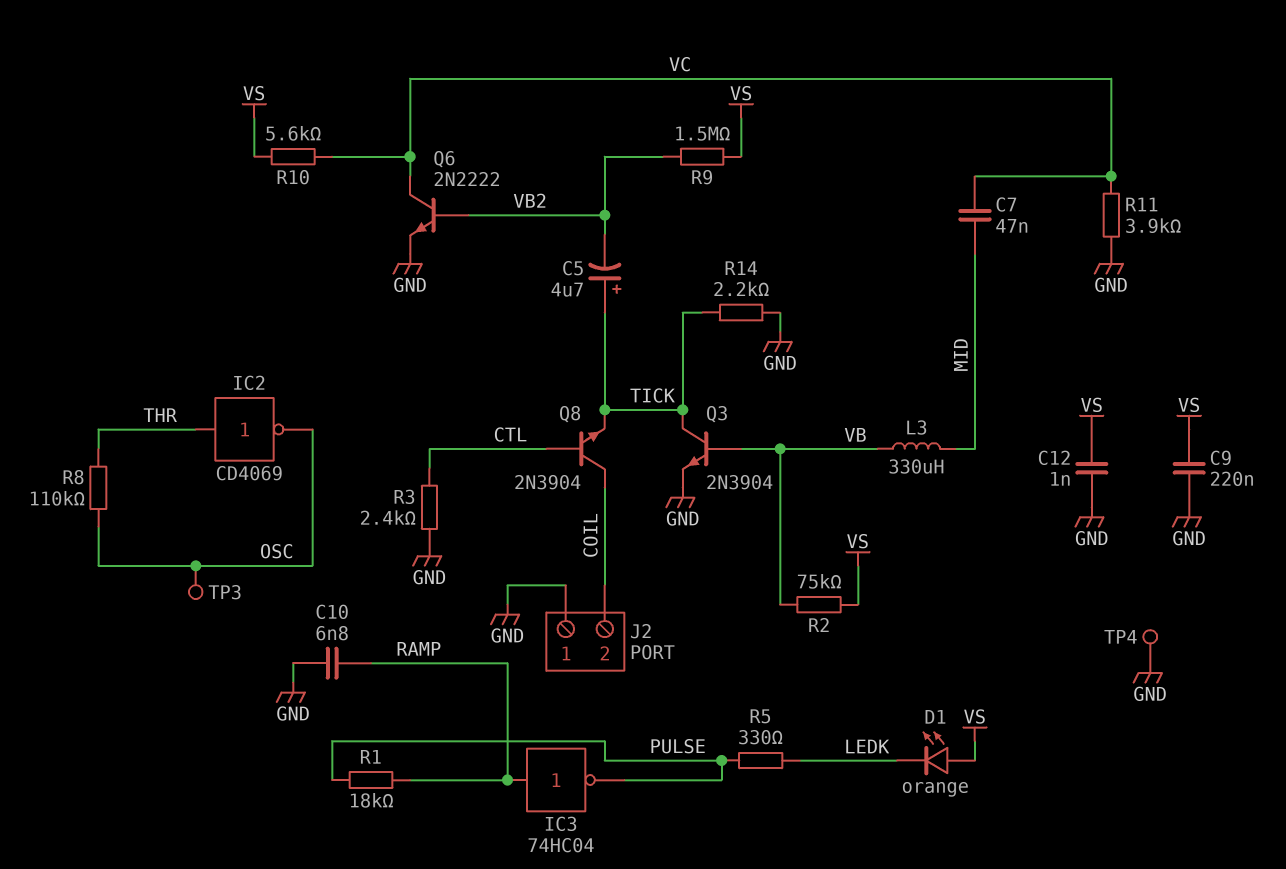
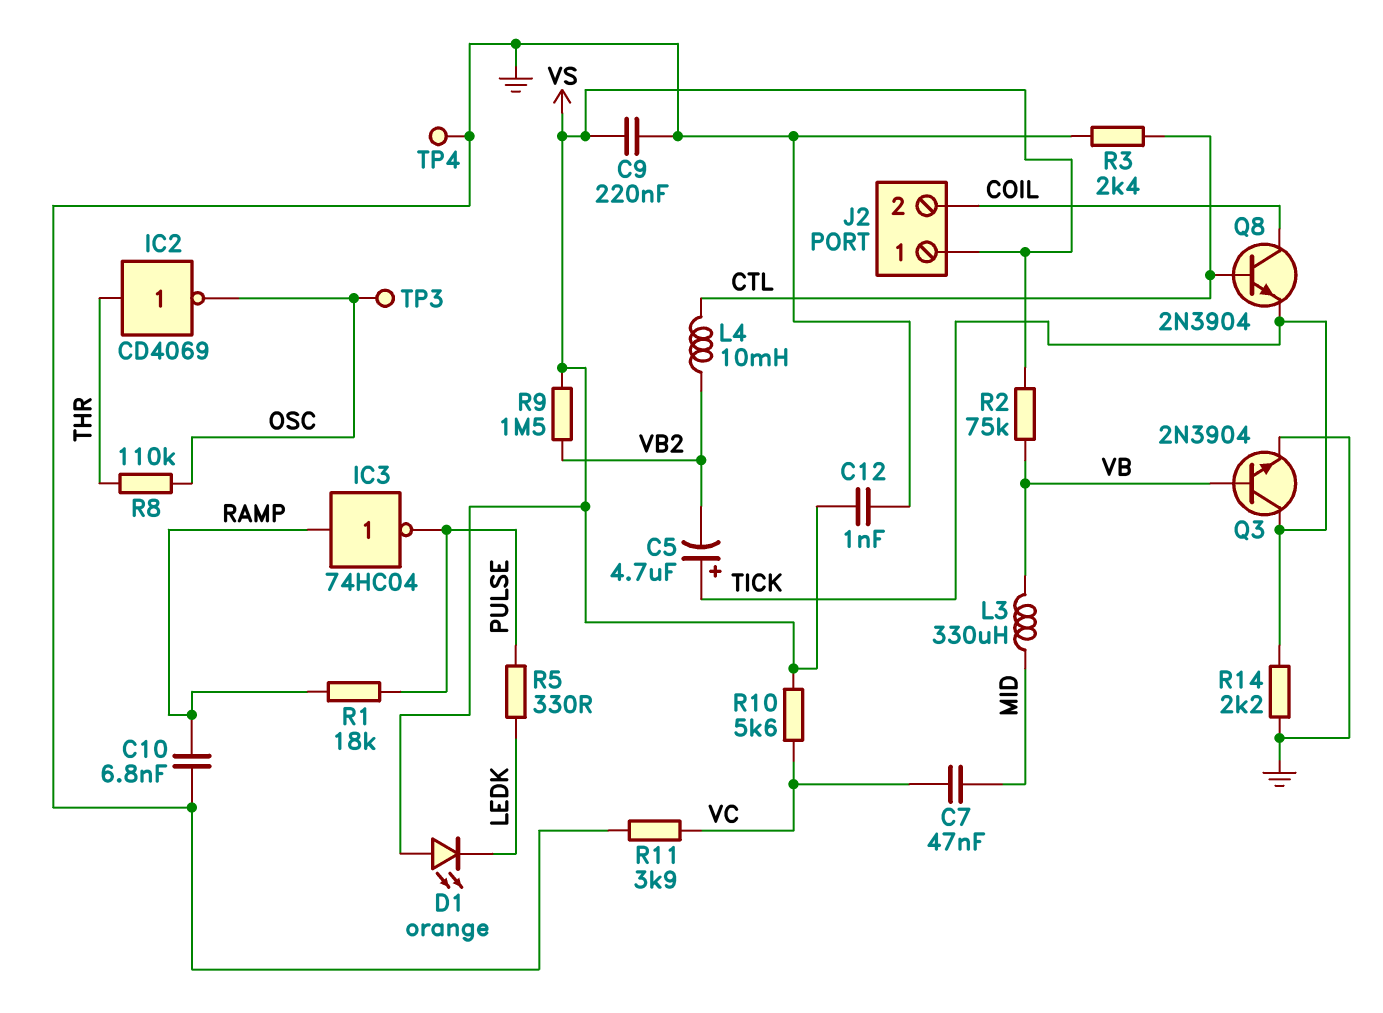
J2 pin 1: GND -> VS
L4: none -> 10mH (CTL, VB2)
Q6: NPN 2N2222 (B VB2, C VC, E GND) -> none

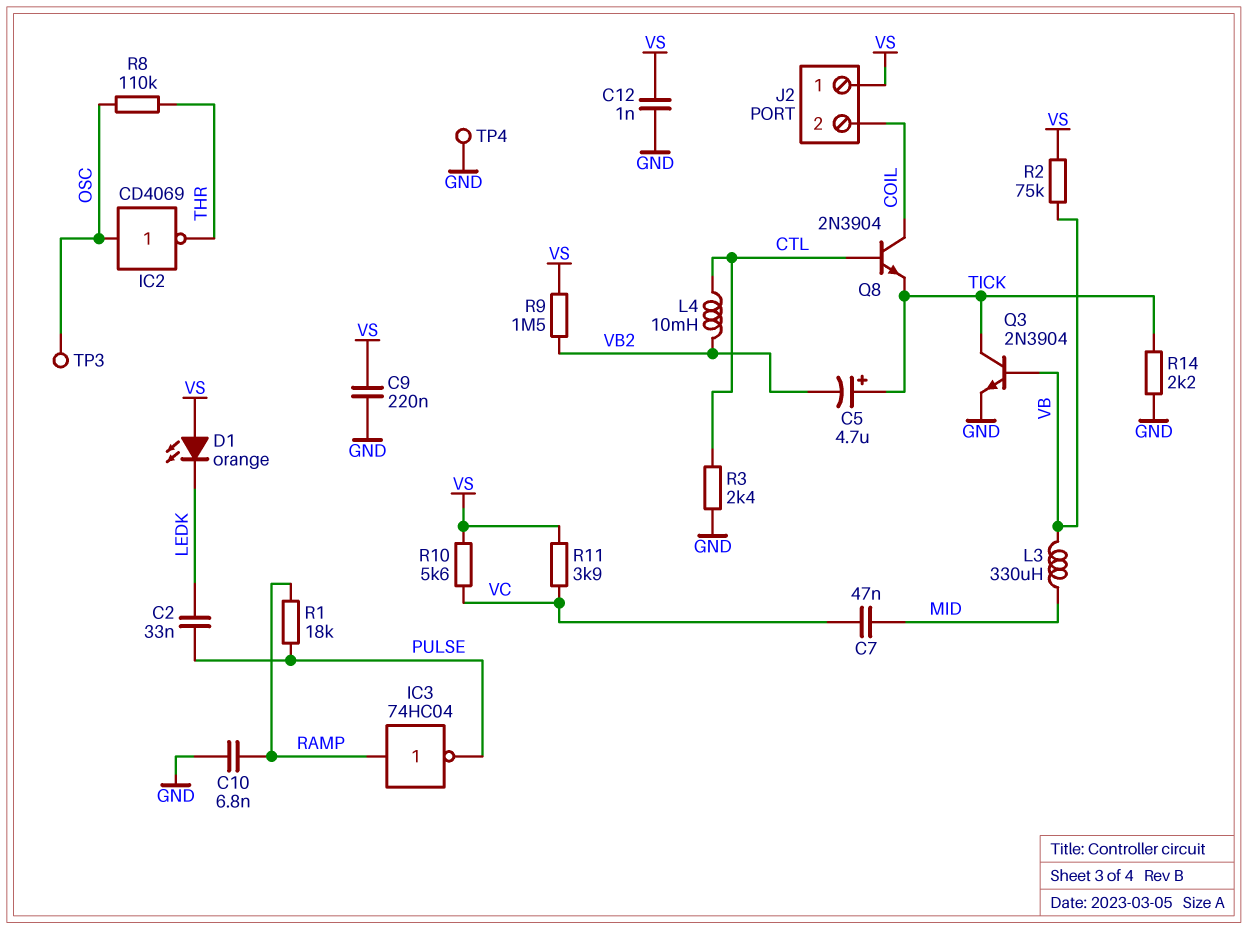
C2: none -> 33nF (LEDK, PULSE)
IC2: NOT CD4069 (in THR, out OSC) -> NOT CD4069 (in OSC, out THR)
R5: 330 (LEDK, PULSE) -> none
R11: 3.9k (GND, VC) -> 3.9k (VC, VS)

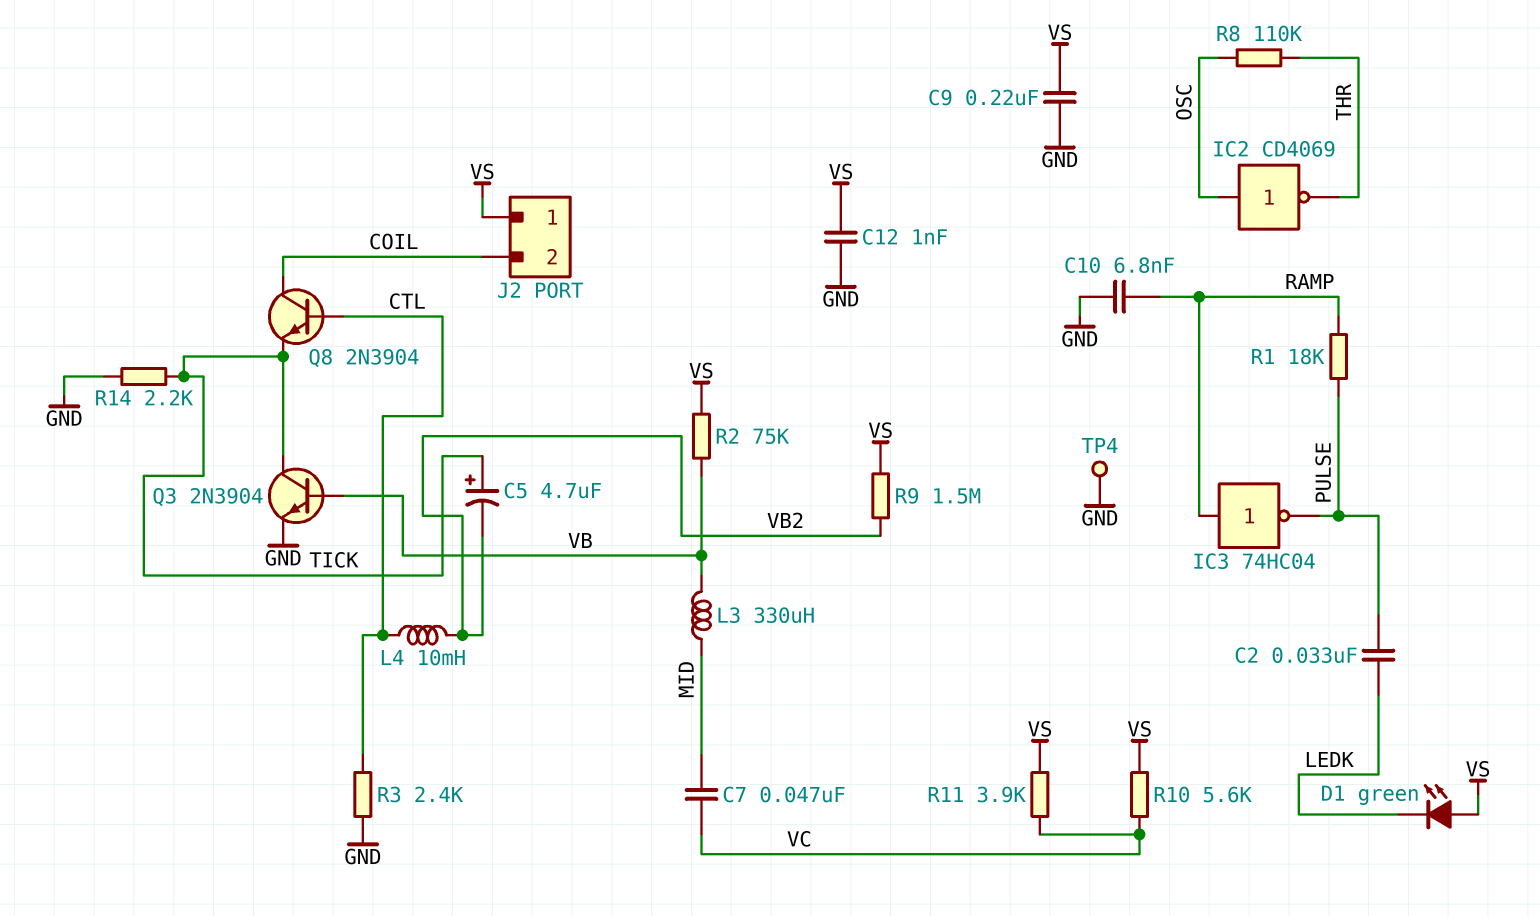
D1: LED orange (A VS, K LEDK) -> LED green (A VS, K LEDK)
TP3: test point (OSC) -> none

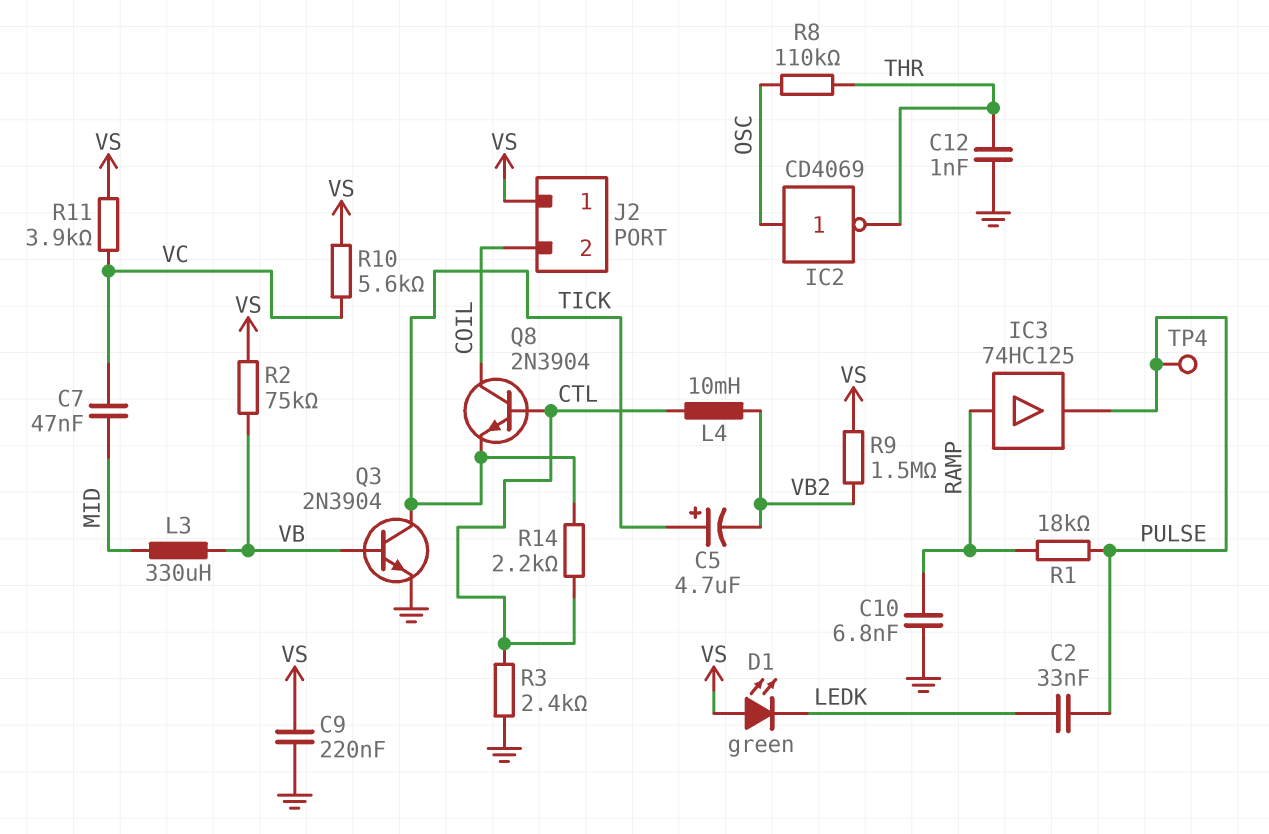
C12: 1nF (GND, VS) -> 1nF (GND, THR)
IC3: NOT 74HC04 (in RAMP, out PULSE) -> buffer 74HC125 (in RAMP, out PULSE)
R14: 2.2k (GND, TICK) -> 2.2k (CTL, TICK)
TP4: test point (GND) -> test point (PULSE)

